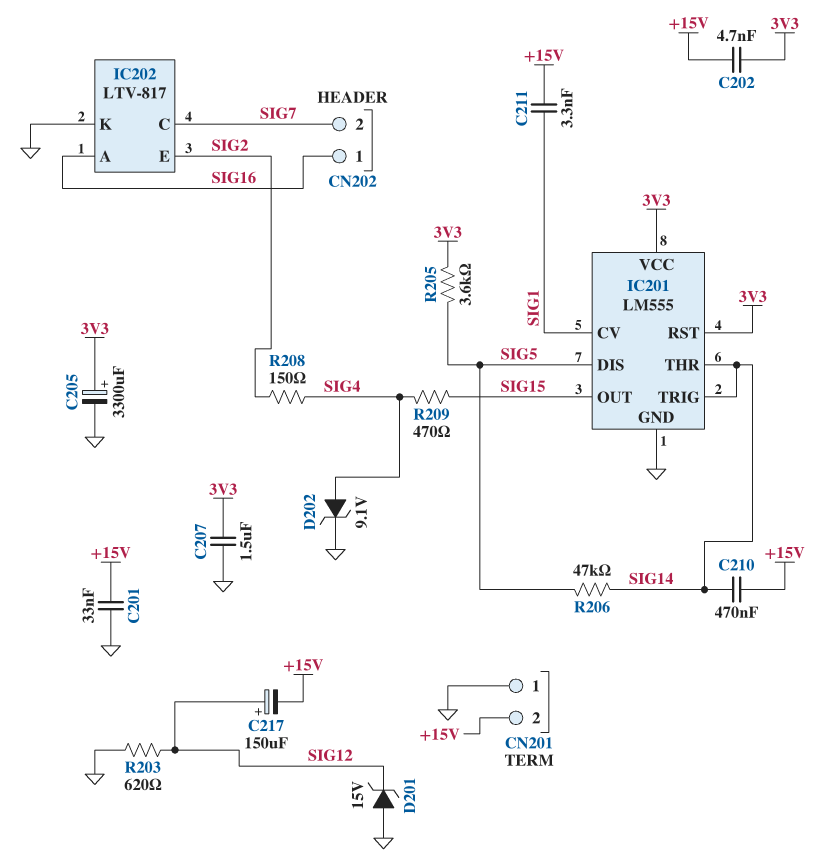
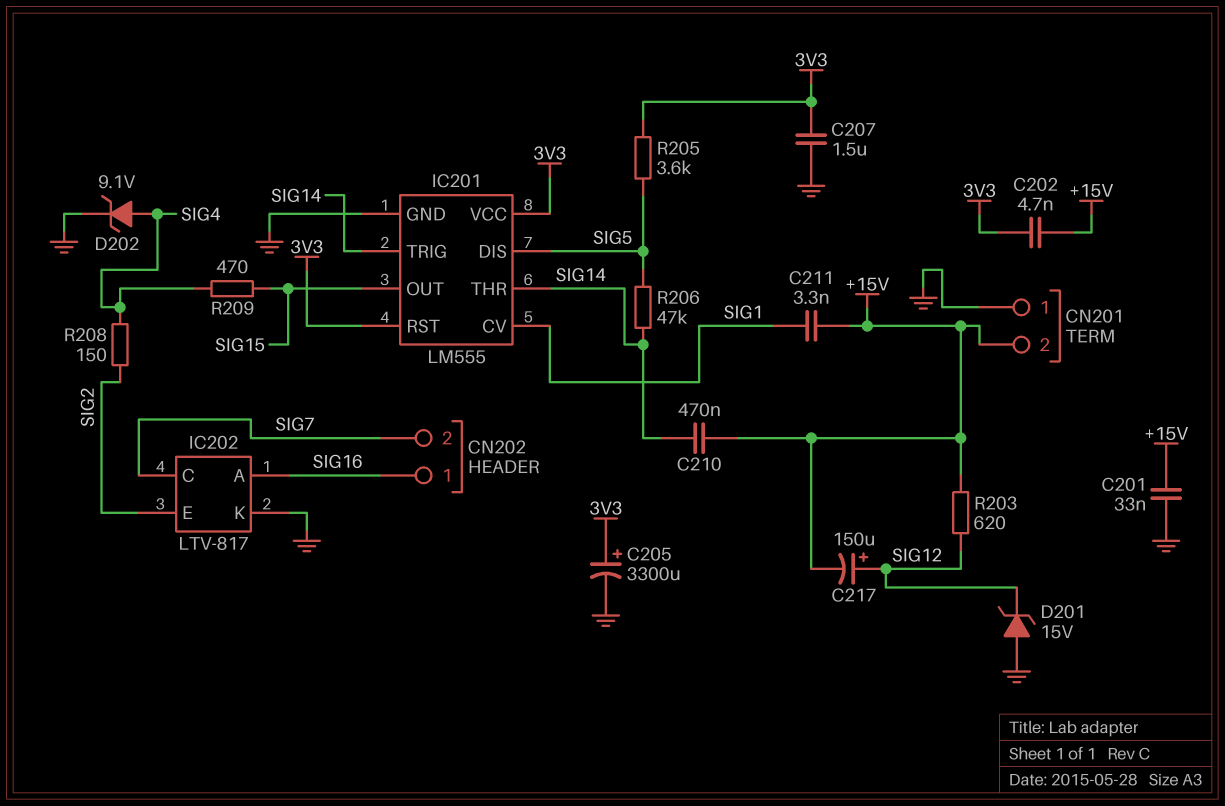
R203: 620 (GND, SIG12) -> 620 (+15V, SIG12)

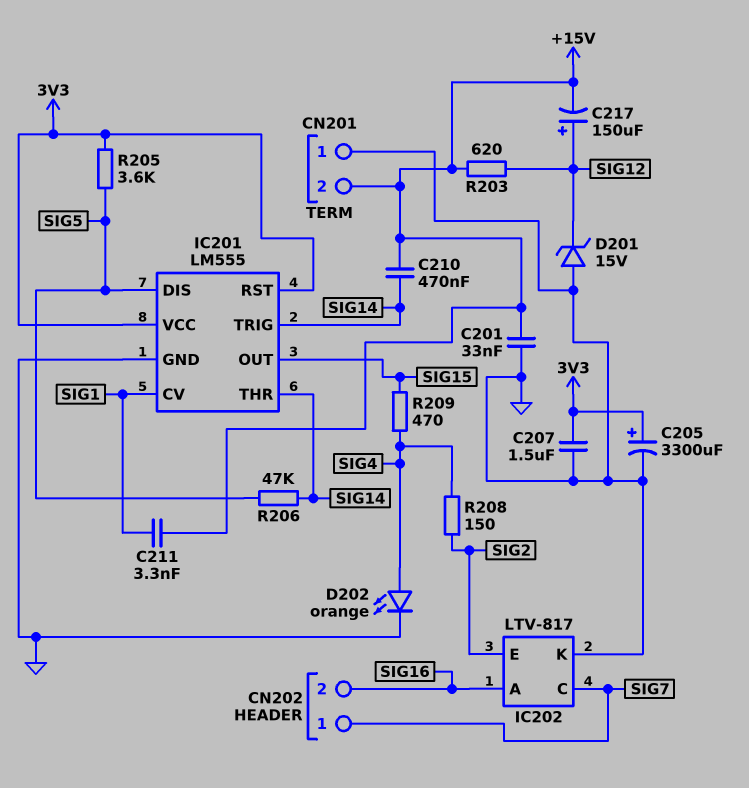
C202: 4.7nF (+15V, 3V3) -> none
CN202 pin 1: SIG16 -> SIG7
CN202 pin 2: SIG7 -> SIG16
D202: zener 9.1V (A SIG4, K GND) -> LED orange (A SIG4, K GND)

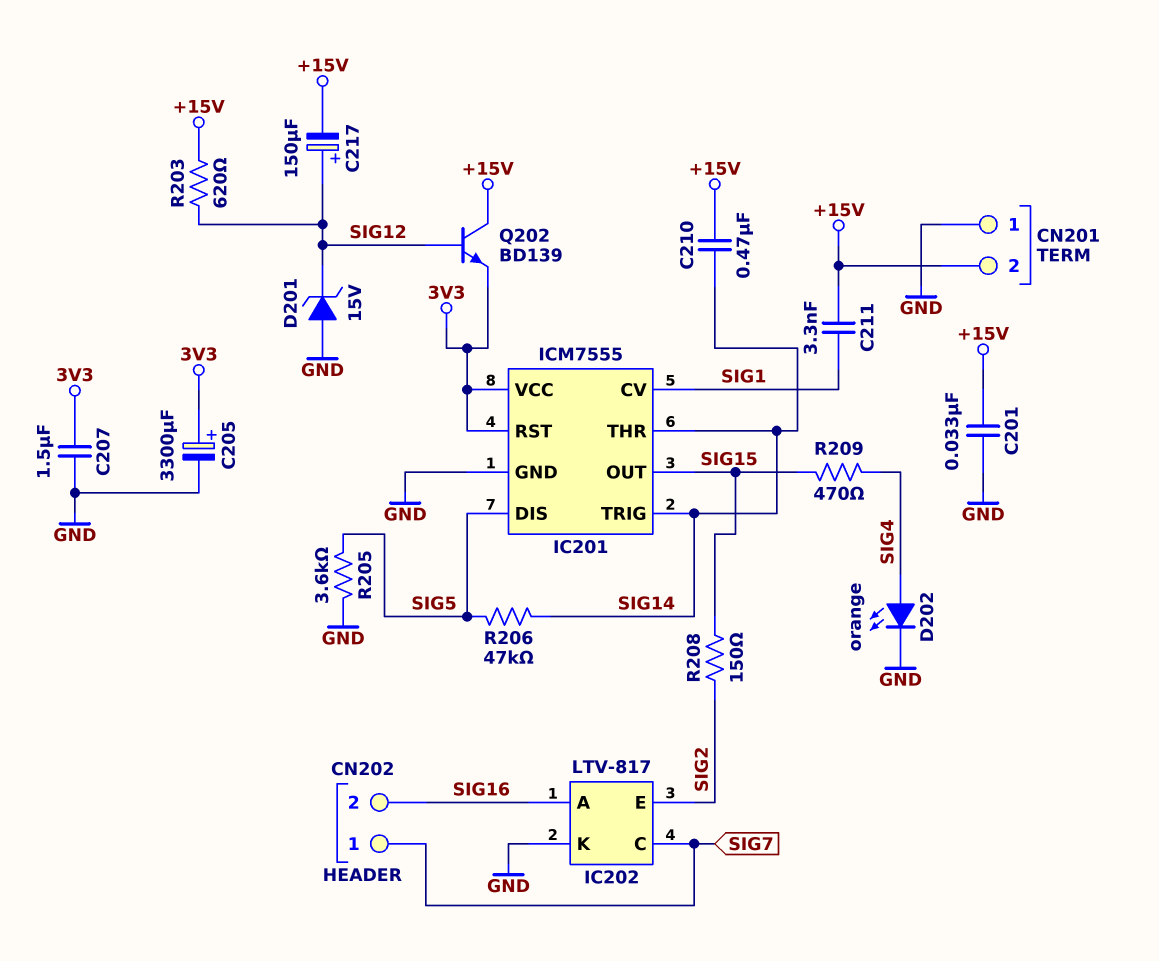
IC201: LM555 -> ICM7555
Q202: none -> NPN BD139 (B SIG12, C +15V, E 3V3)
R205: 3.6k (3V3, SIG5) -> 3.6k (GND, SIG5)
R208: 150 (SIG2, SIG4) -> 150 (SIG2, SIG15)

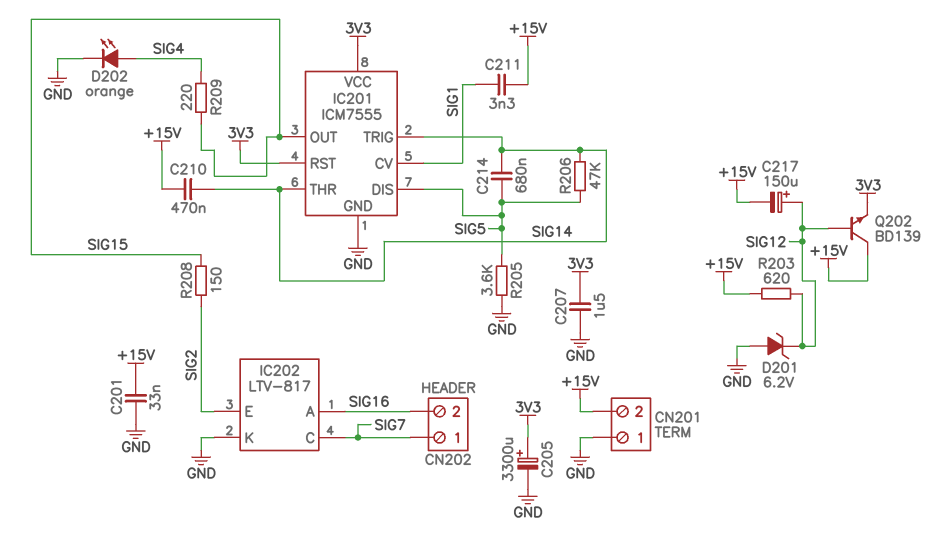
C214: none -> 680nF (SIG5, SIG14)
D201: zener 15V (A GND, K SIG12) -> zener 6.2V (A GND, K SIG12)
R209: 470 (SIG4, SIG15) -> 220 (SIG4, SIG15)

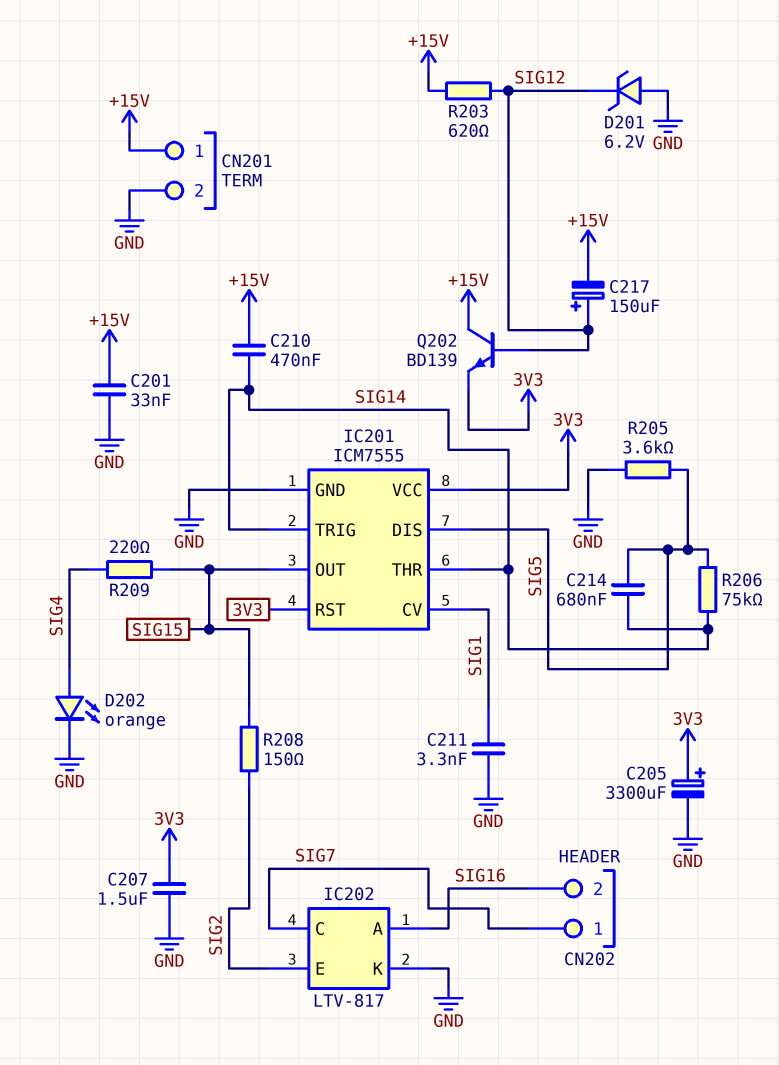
C211: 3.3nF (+15V, SIG1) -> 3.3nF (GND, SIG1)
CN201 pin 1: GND -> +15V
CN201 pin 2: +15V -> GND
R206: 47k (SIG5, SIG14) -> 75k (SIG5, SIG14)

